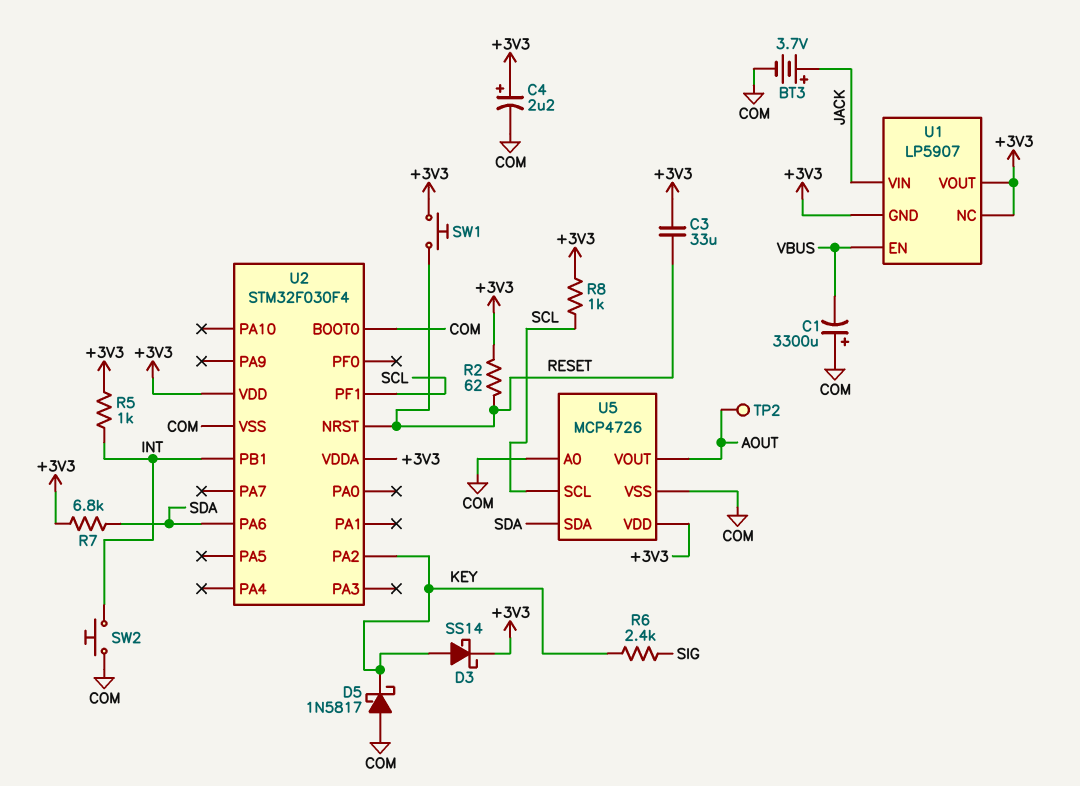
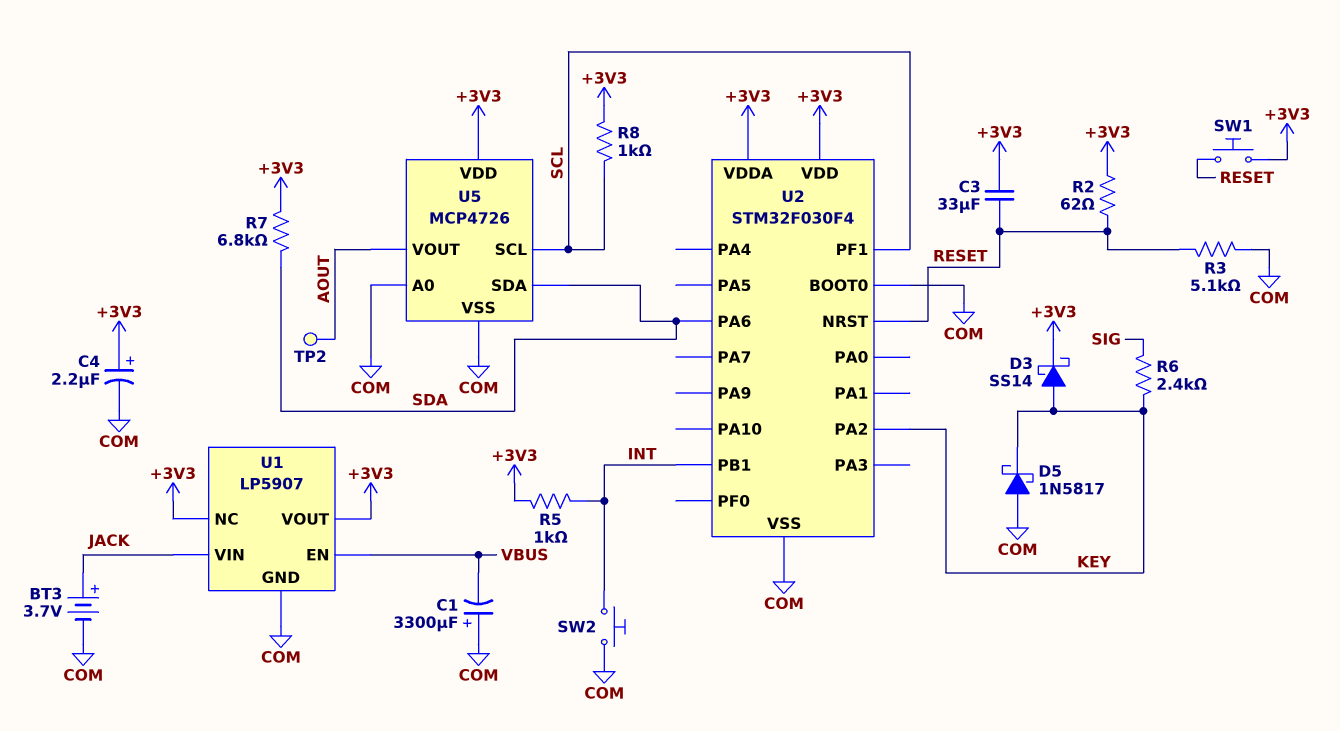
R3: none -> 5.1k (COM, RESET)
U1 pin GND: +3V3 -> COM

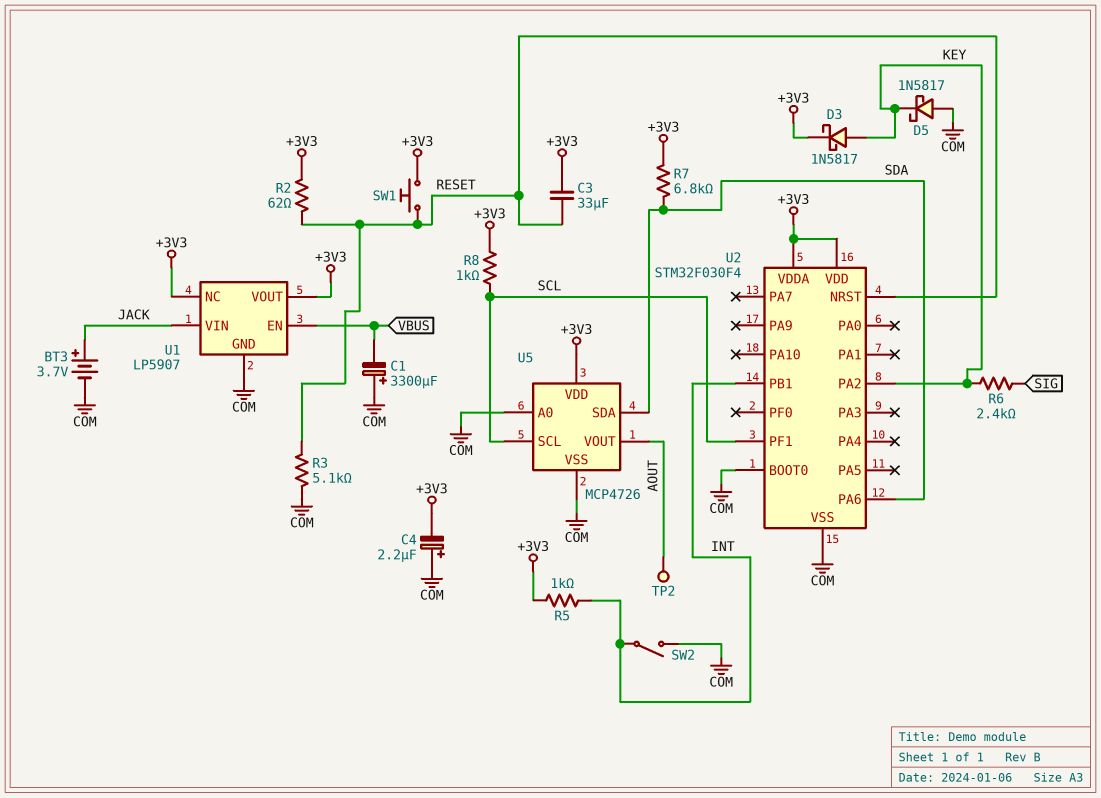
C4: 2.2uF (plus +3V3, minus COM) -> 2.2uF (plus COM, minus +3V3)
D3: schottky SS14 (A KEY, K +3V3) -> schottky 1N5817 (A KEY, K +3V3)
SW2: button (COM, INT) -> switch (COM, INT)

